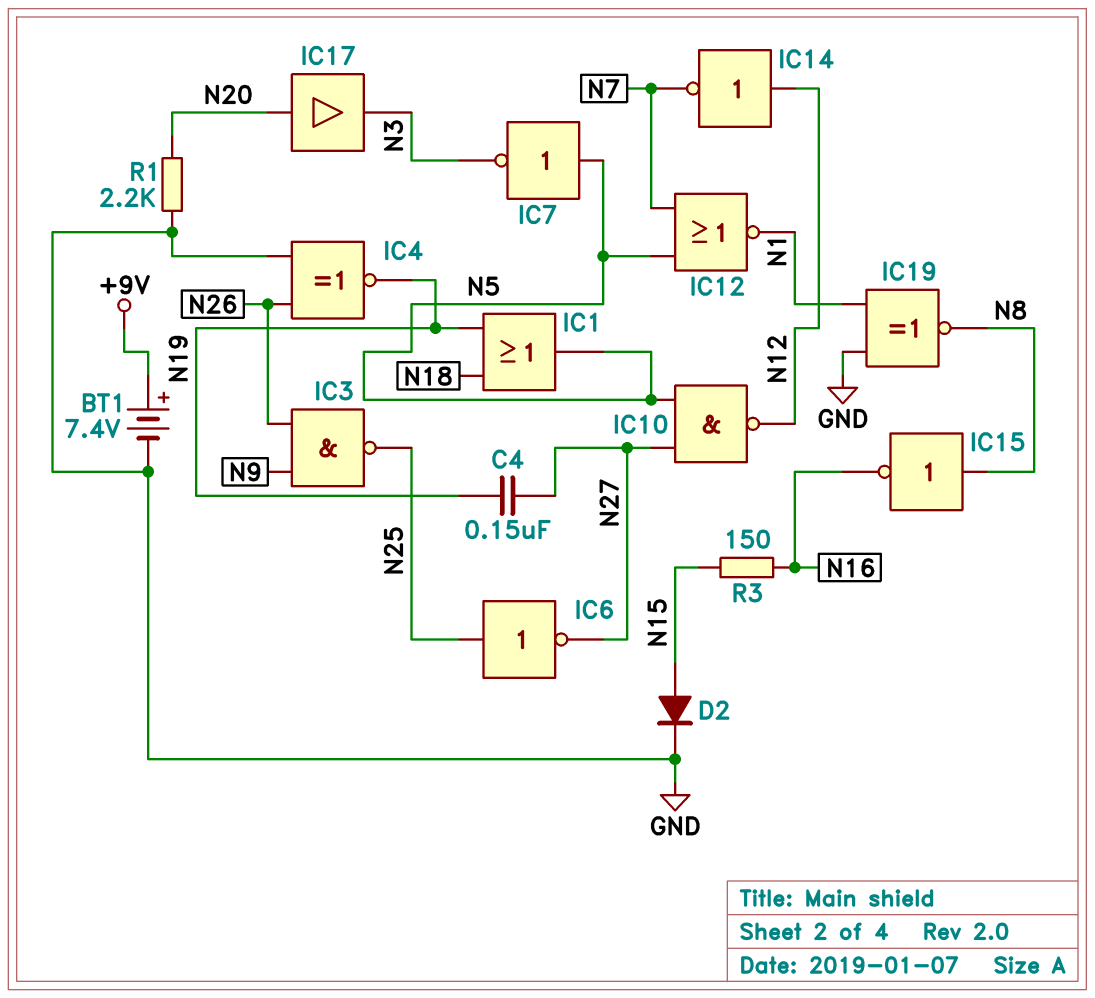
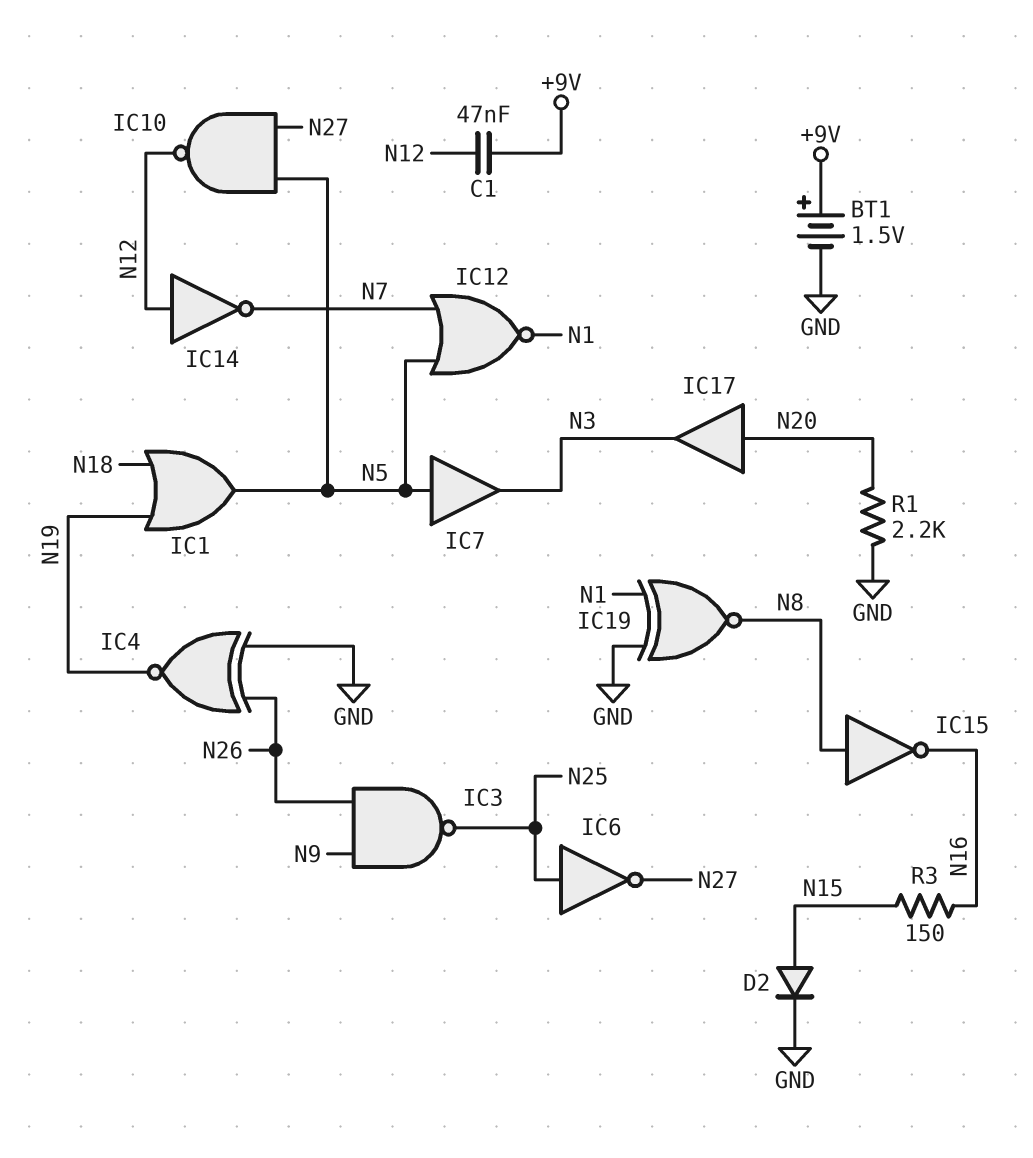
BT1: 7.4V (plus +9V, minus GND) -> 1.5V (plus +9V, minus GND)
C1: none -> 47nF (+9V, N12)
C4: 150nF (N19, N27) -> none
IC7: NOT (in N5, out N3) -> buffer (in N5, out N3)

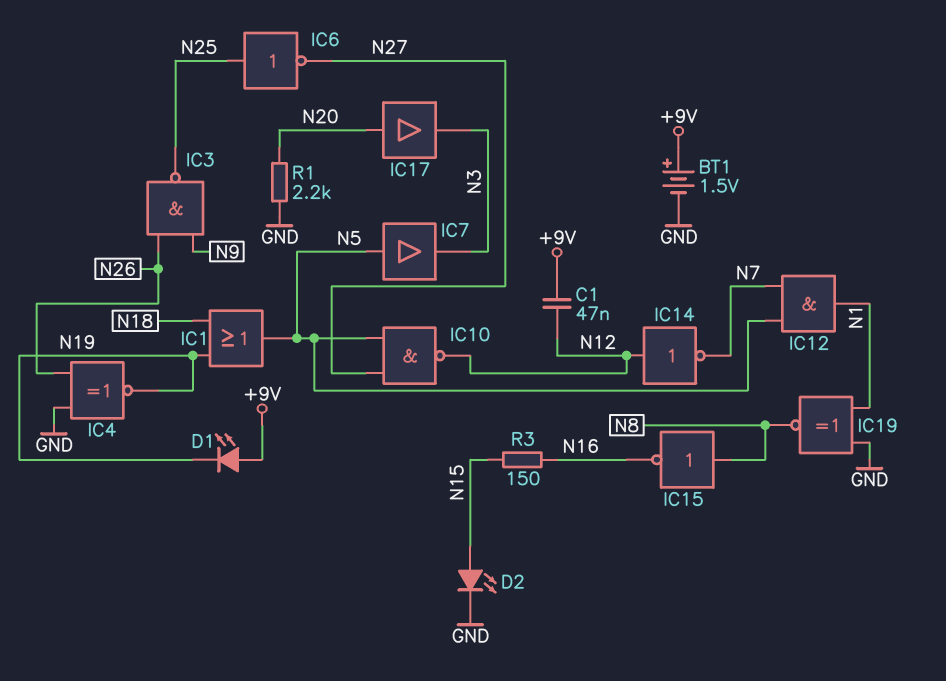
D1: none -> LED (A +9V, K N19)
D2: diode (A N15, K GND) -> LED (A N15, K GND)
IC12: NOR (in N5, in N7, out N1) -> AND (in N5, in N7, out N1)

